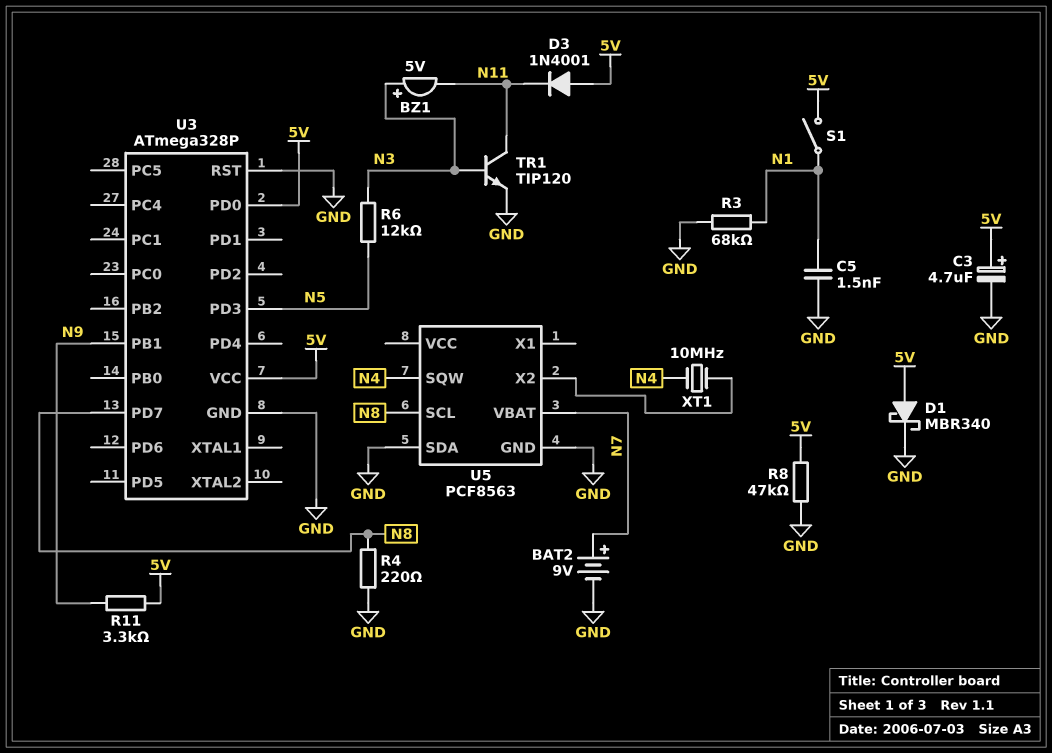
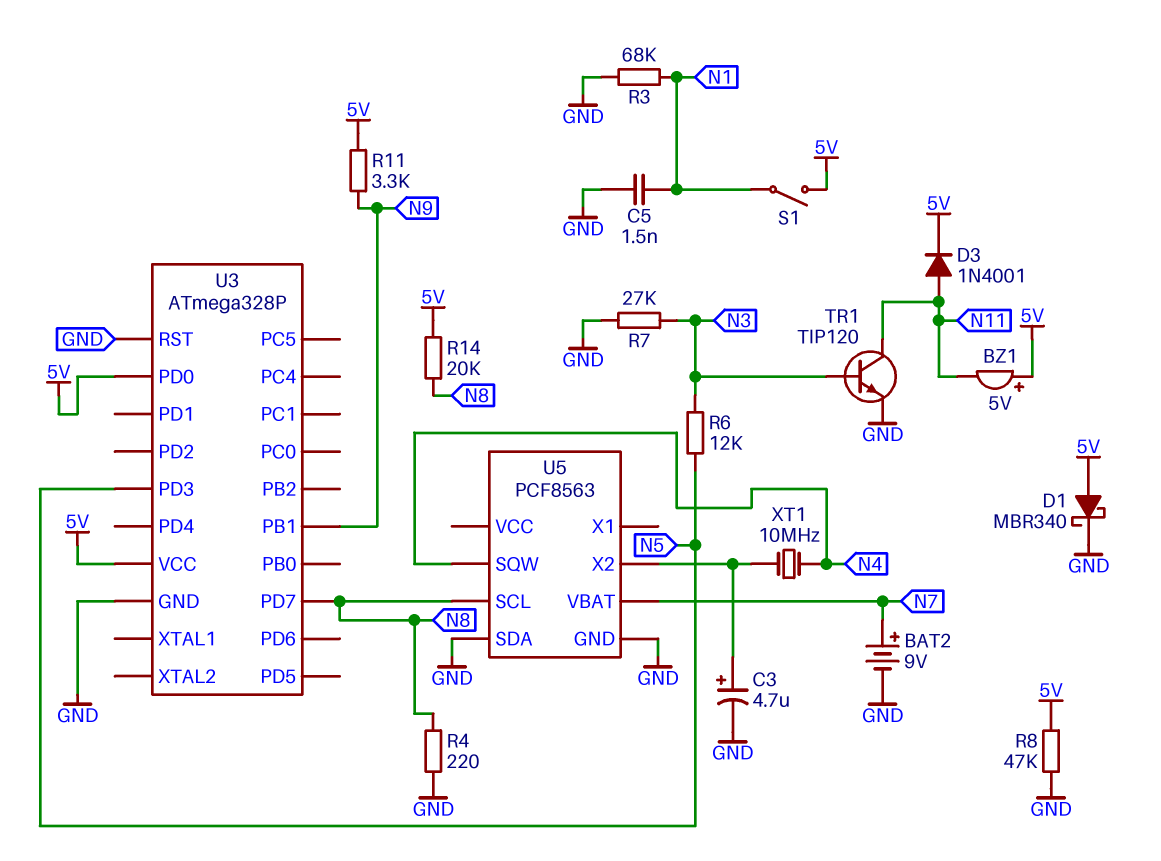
BZ1: buzzer 5V (plus N3, minus N11) -> buzzer 5V (plus 5V, minus N11)
C3: 4.7uF (plus 5V, minus GND) -> 4.7uF (plus U5/X2, minus GND)
D3: diode 1N4001 (A 5V, K N11) -> diode 1N4001 (A N11, K 5V)
R7: none -> 27k (GND, N3)
R14: none -> 20k (5V, N8)

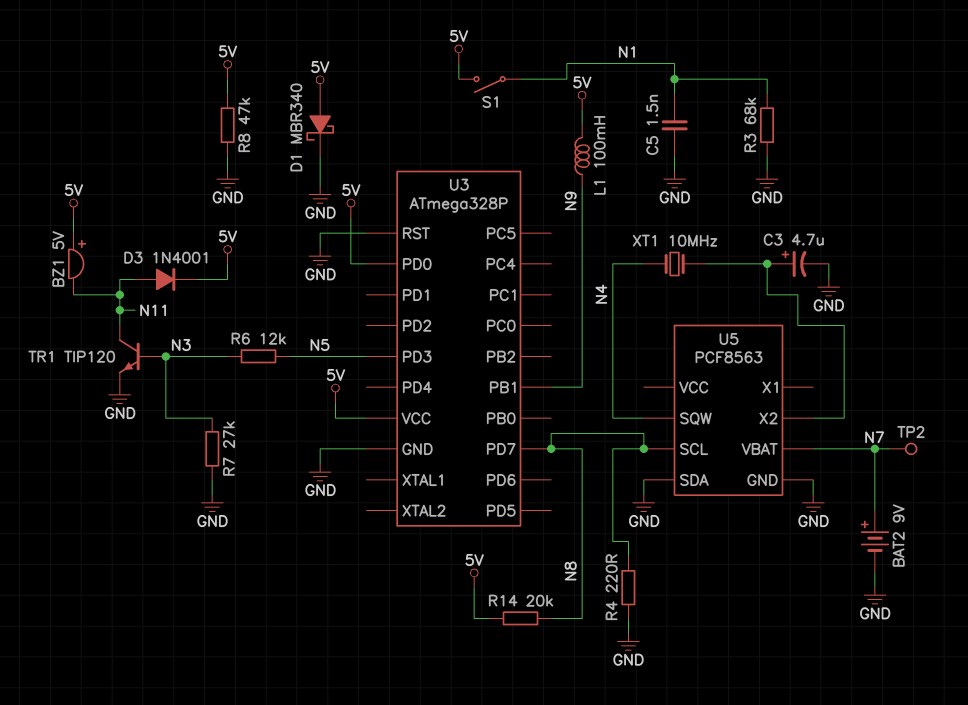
L1: none -> 100mH (5V, N9)
R11: 3.3k (5V, N9) -> none
TP2: none -> test point (N7)

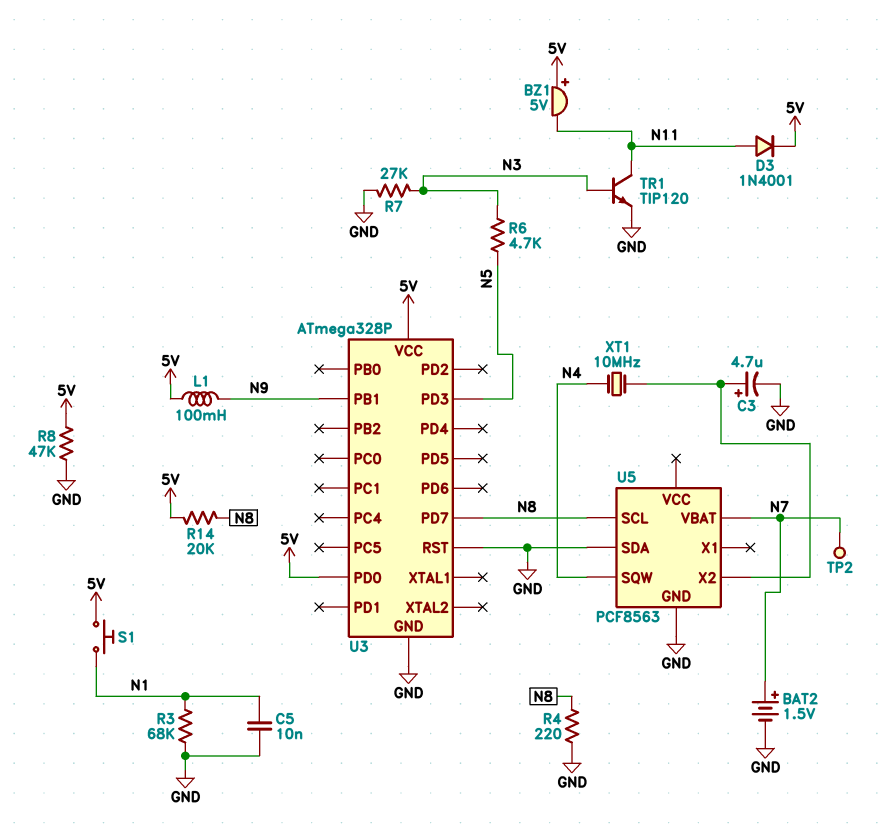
BAT2: 9V (plus N7, minus GND) -> 1.5V (plus N7, minus GND)
C5: 1.5nF (GND, N1) -> 10nF (GND, N1)
D1: schottky MBR340 (A 5V, K GND) -> none
R6: 12k (N3, N5) -> 4.7k (N3, N5)
S1: switch (5V, N1) -> button (5V, N1)

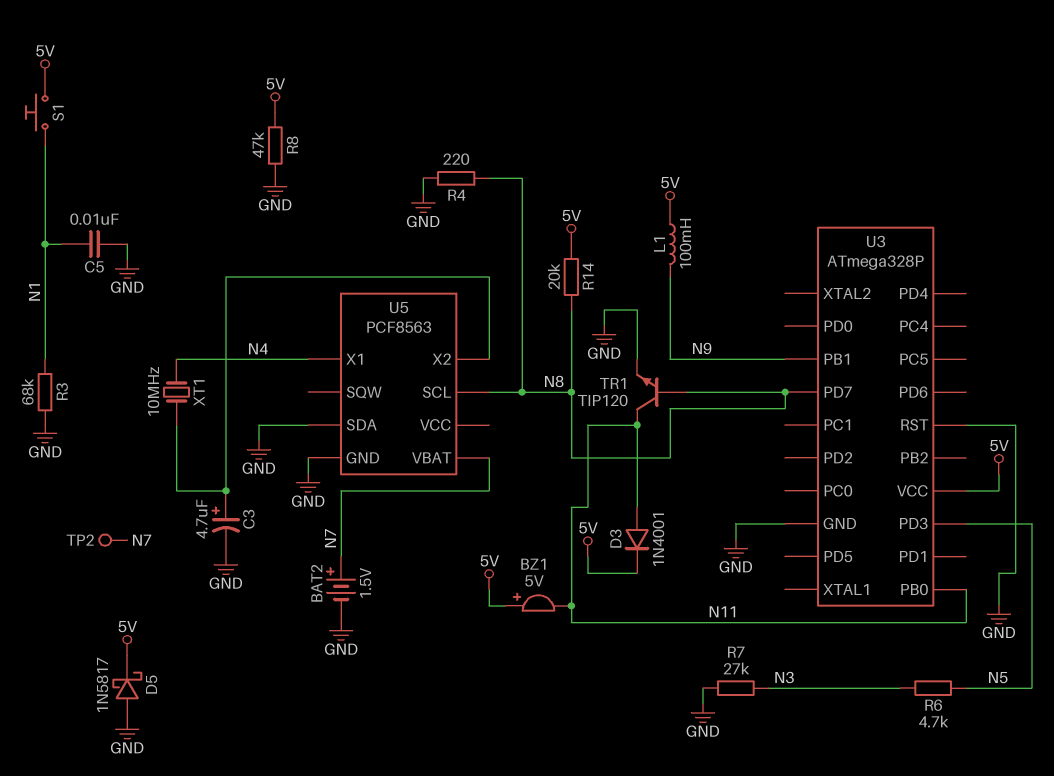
D5: none -> schottky 1N5817 (A GND, K 5V)
TR1: NPN TIP120 (B N3, C N11, E GND) -> NPN TIP120 (B N8, C N11, E GND)
U3 pin PB0: none -> N11
U3 pin PD0: 5V -> none
U5 pin SQW: N4 -> none
U5 pin X1: none -> N4

